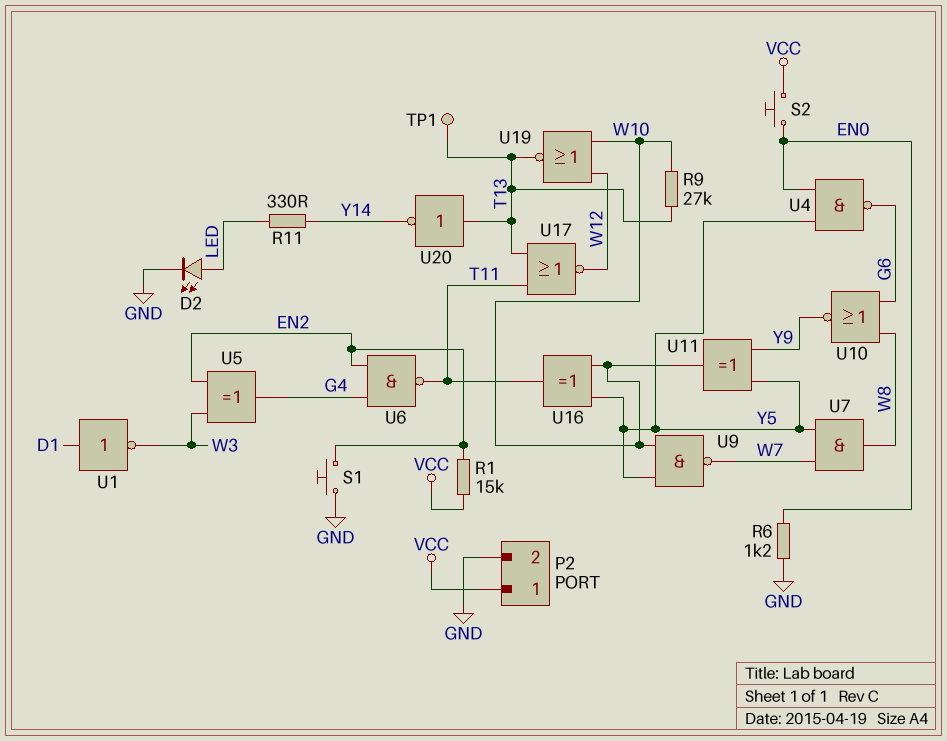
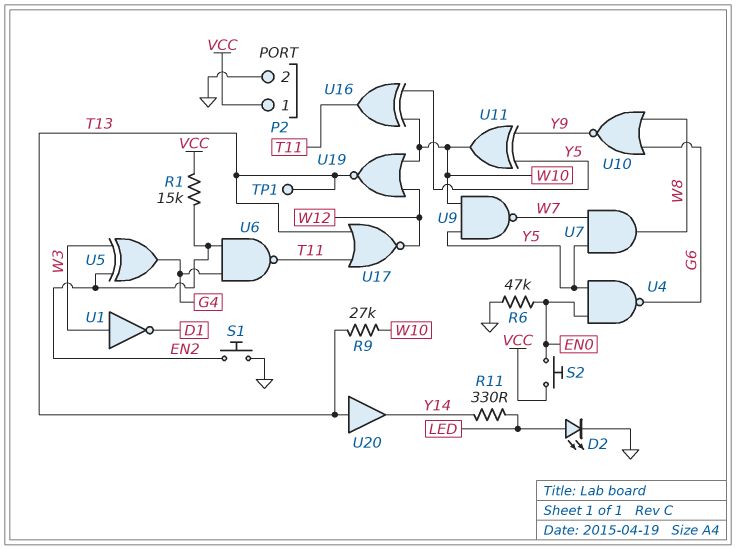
R6: 1.2k (EN0, GND) -> 47k (EN0, GND)
U1: NOT (in D1, out W3) -> NOT (in W3, out D1)
U20: NOT (in T13, out Y14) -> buffer (in T13, out Y14)

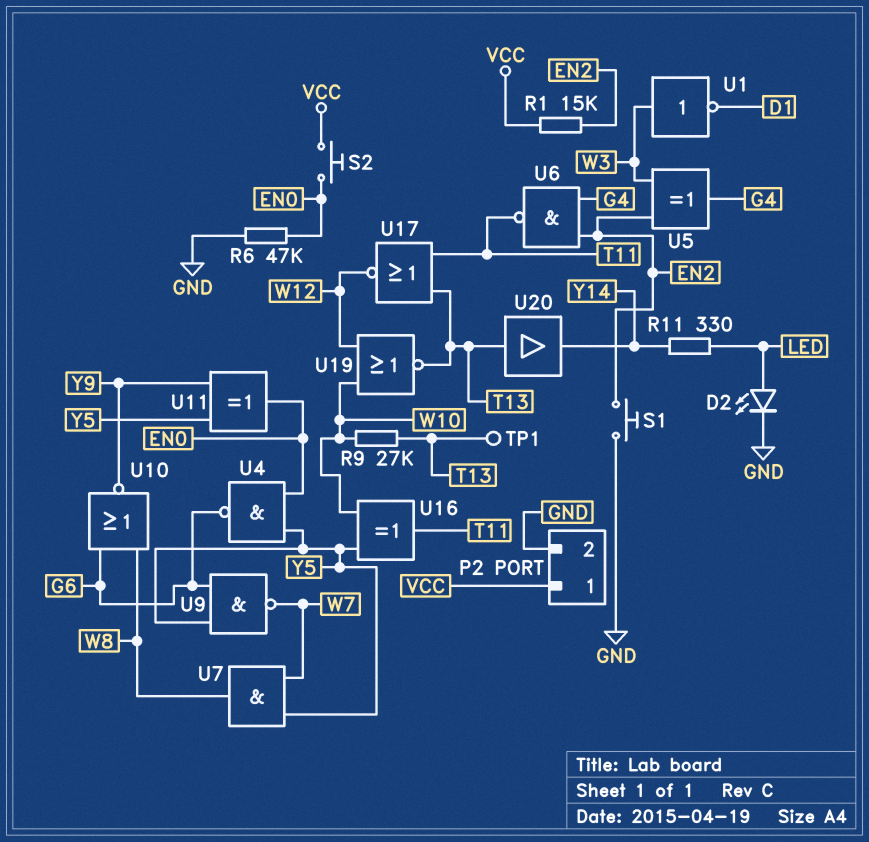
U9: NAND (in W10, in Y5, out W7) -> NAND (in G6, in Y5, out W7)
U11: XOR (in Y5, in Y9, out W10) -> XOR (in Y5, in Y9, out EN0)

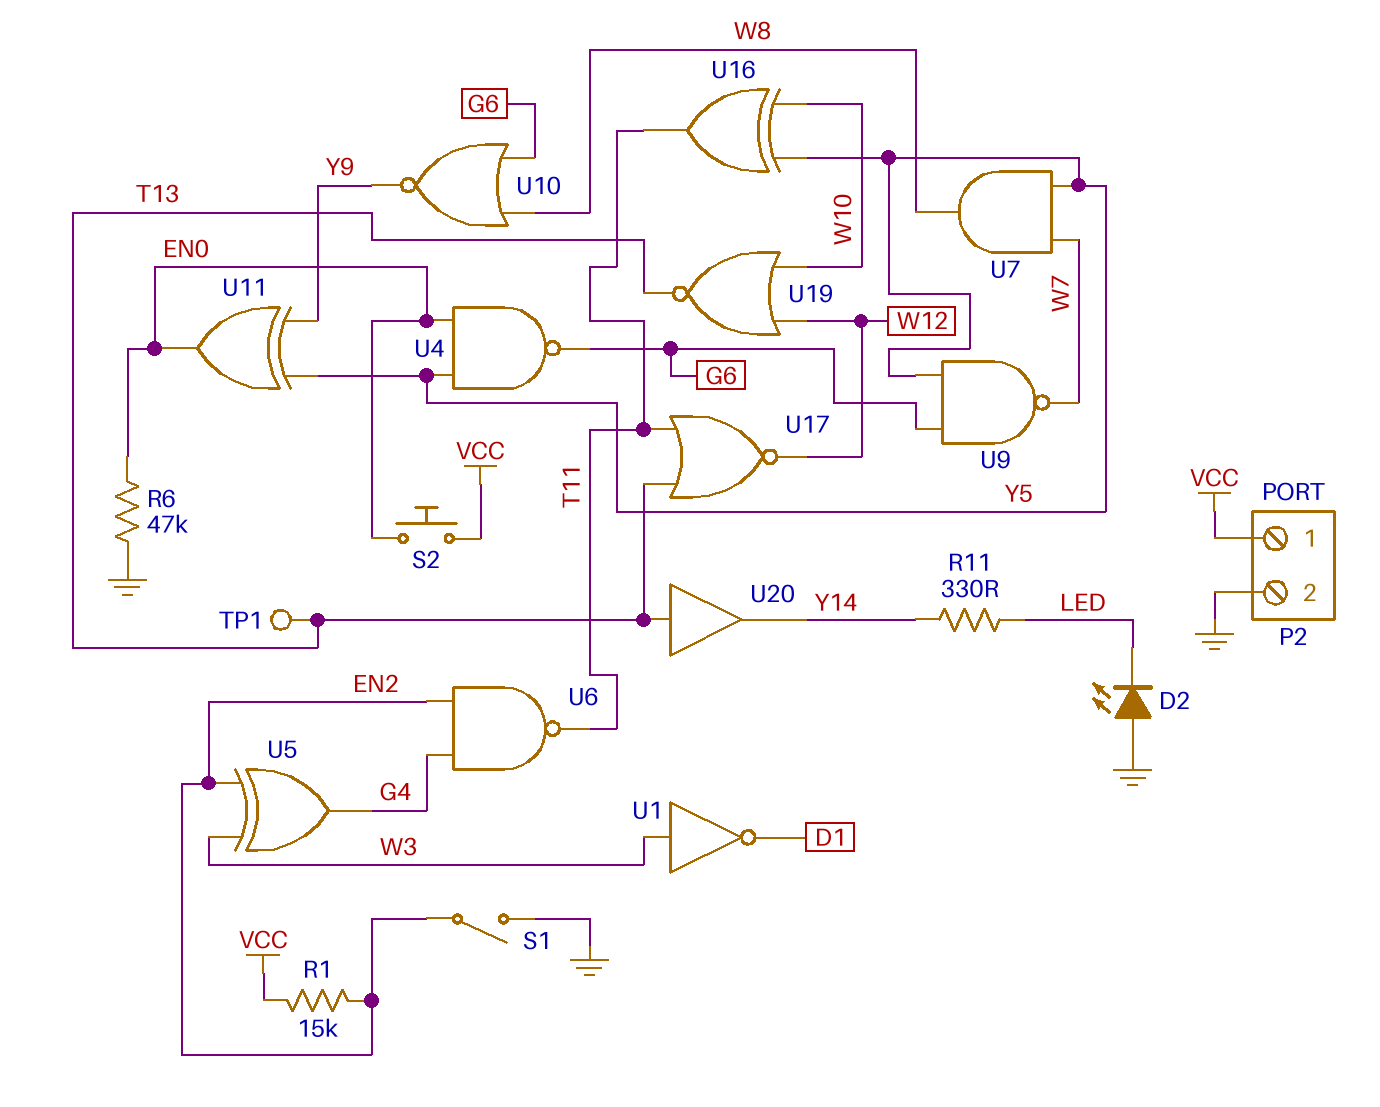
D2: LED (A LED, K GND) -> LED (A GND, K LED)
R9: 27k (T13, W10) -> none
S1: button (EN2, GND) -> switch (EN2, GND)

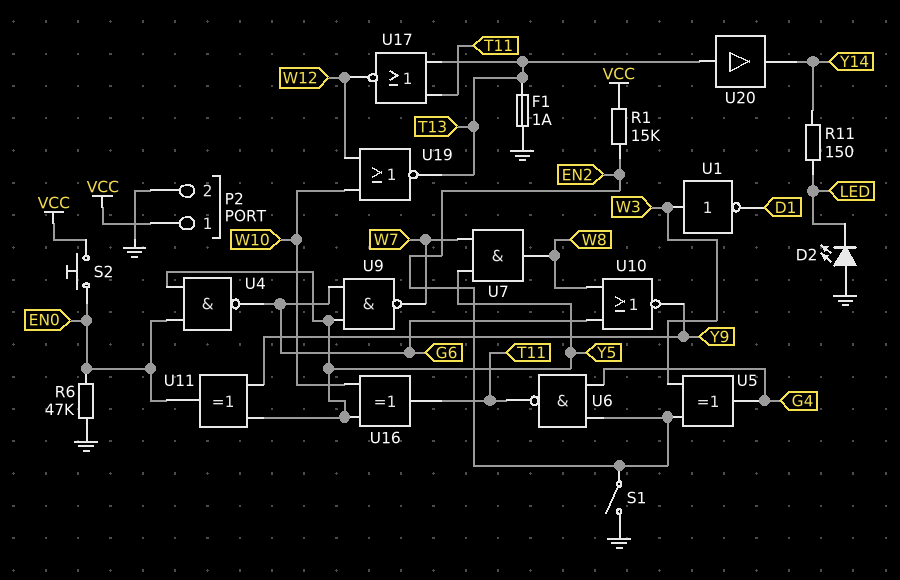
F1: none -> 1A (GND, T13)
R11: 330 (LED, Y14) -> 150 (LED, Y14)
TP1: test point (T13) -> none

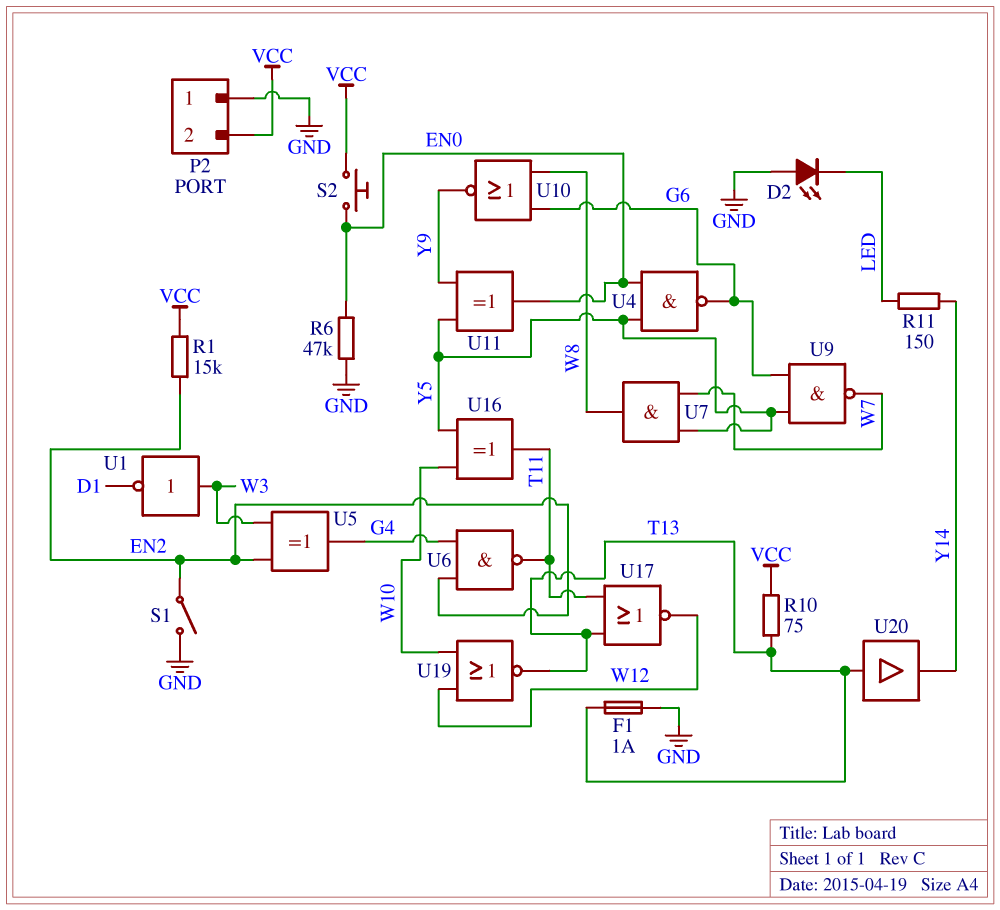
P2 pin 1: VCC -> GND
P2 pin 2: GND -> VCC
R10: none -> 75 (T13, VCC)

